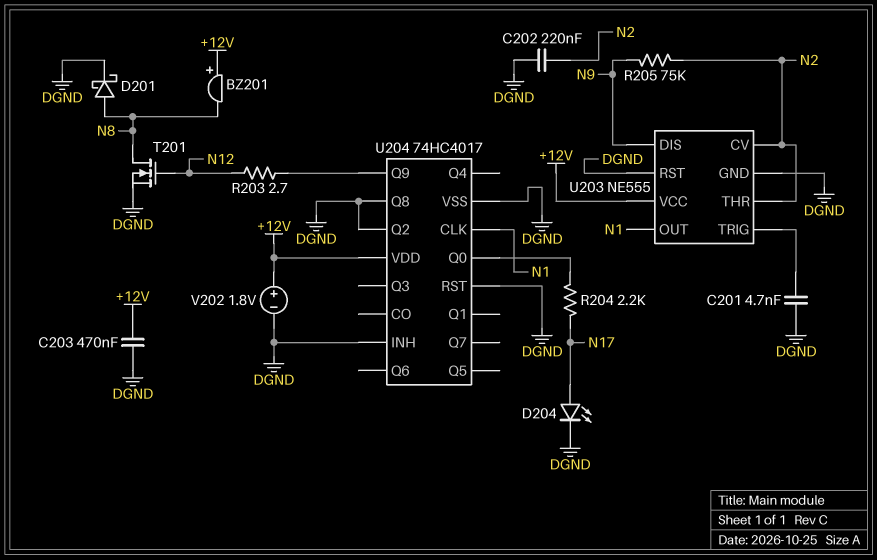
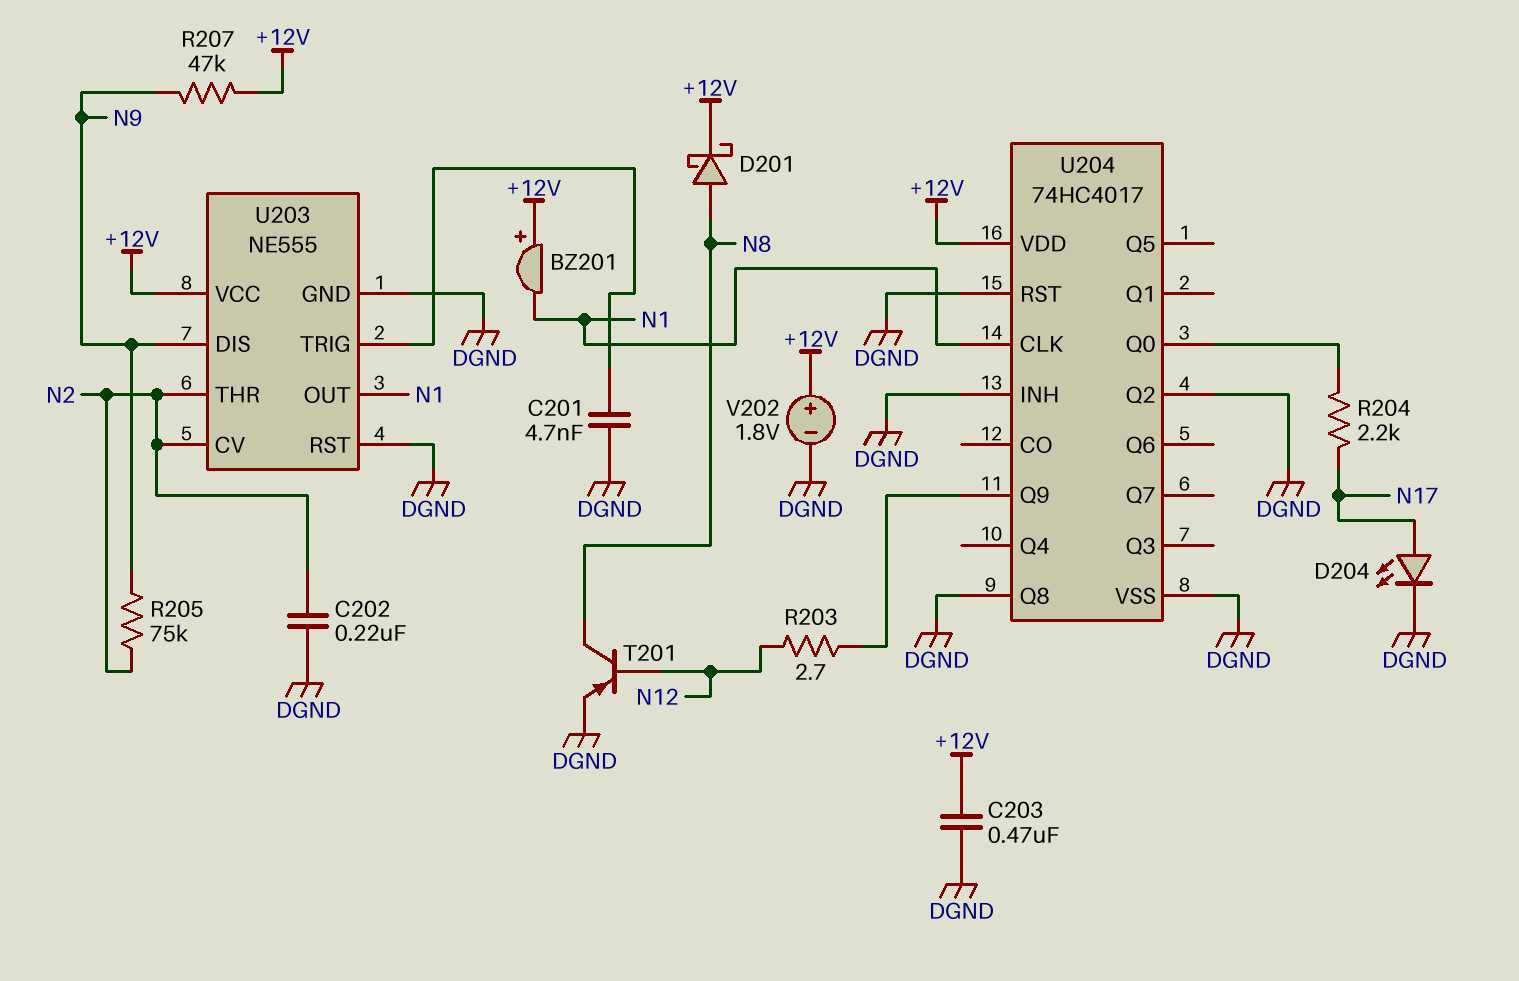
BZ201: buzzer (plus +12V, minus N8) -> buzzer (plus +12V, minus N1)
D201: schottky (A N8, K DGND) -> schottky (A N8, K +12V)
R207: none -> 47k (+12V, N9)
T201: NMOS (G N12, D N8, S DGND) -> PNP (B N12, C N8, E DGND)

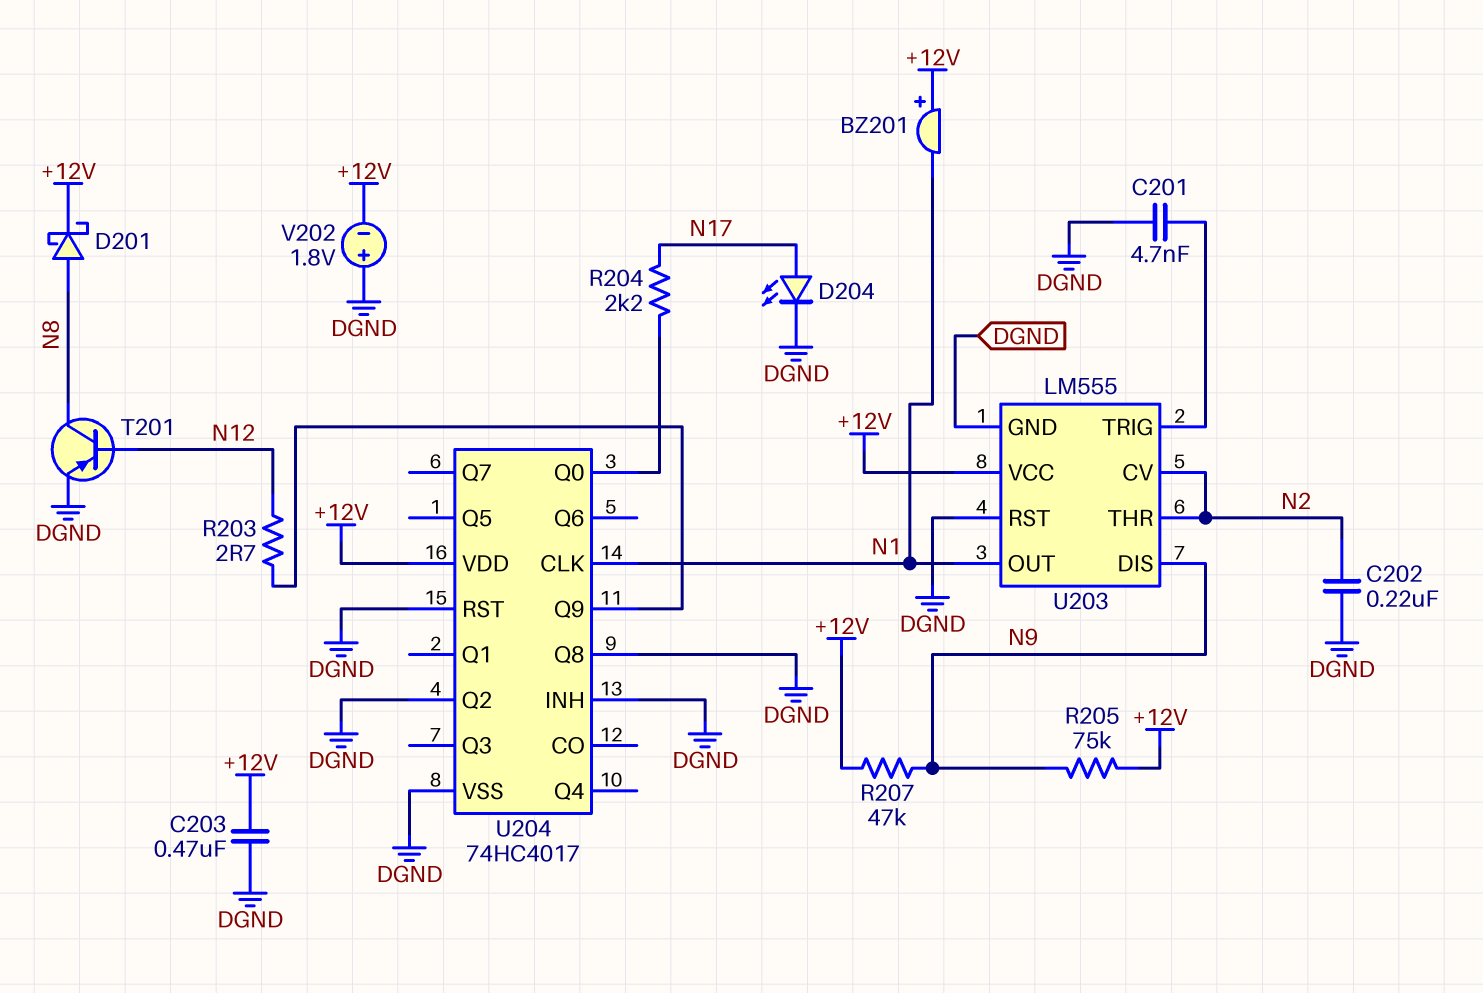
R205: 75k (N2, N9) -> 75k (+12V, N9)
U203: NE555 -> LM555
V202: 1.8V (plus +12V, minus DGND) -> 1.8V (plus DGND, minus +12V)

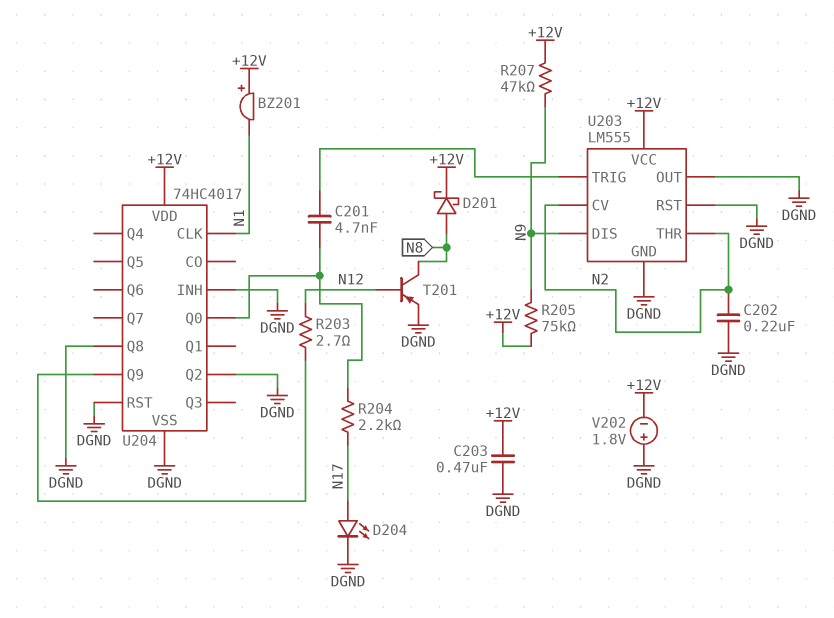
C201: 4.7nF (DGND, U203/TRIG) -> 4.7nF (U203/TRIG, U204/Q0)
U203 pin OUT: N1 -> DGND

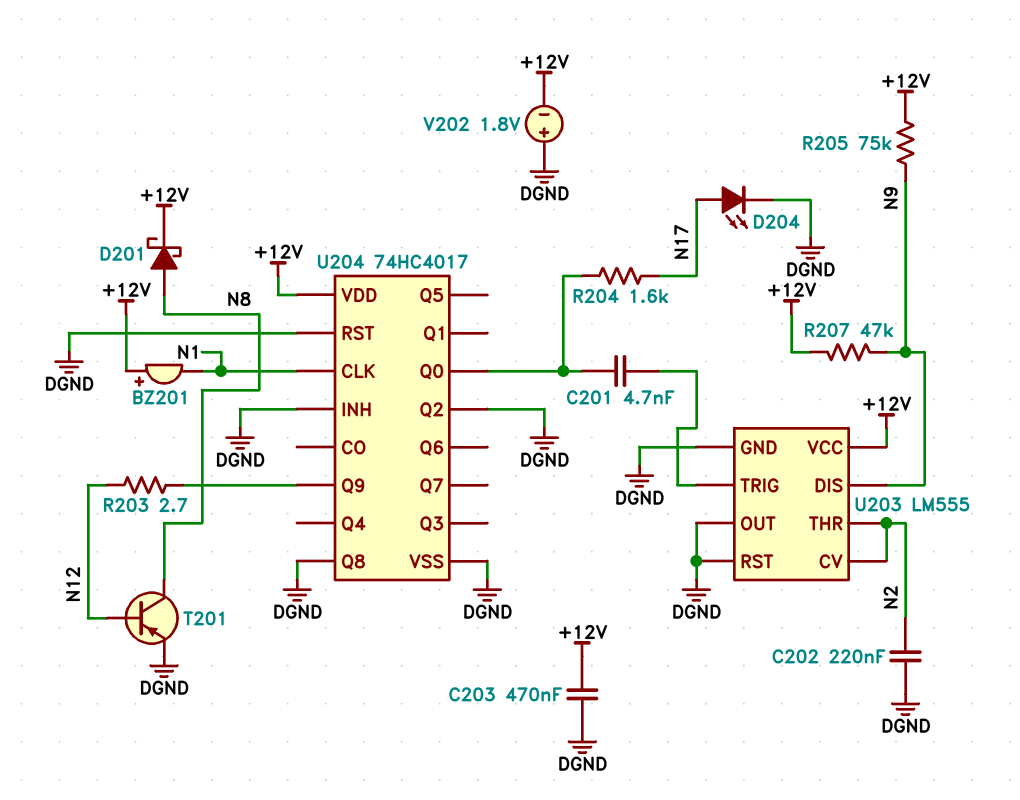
R204: 2.2k (N17, U204/Q0) -> 1.6k (N17, U204/Q0)

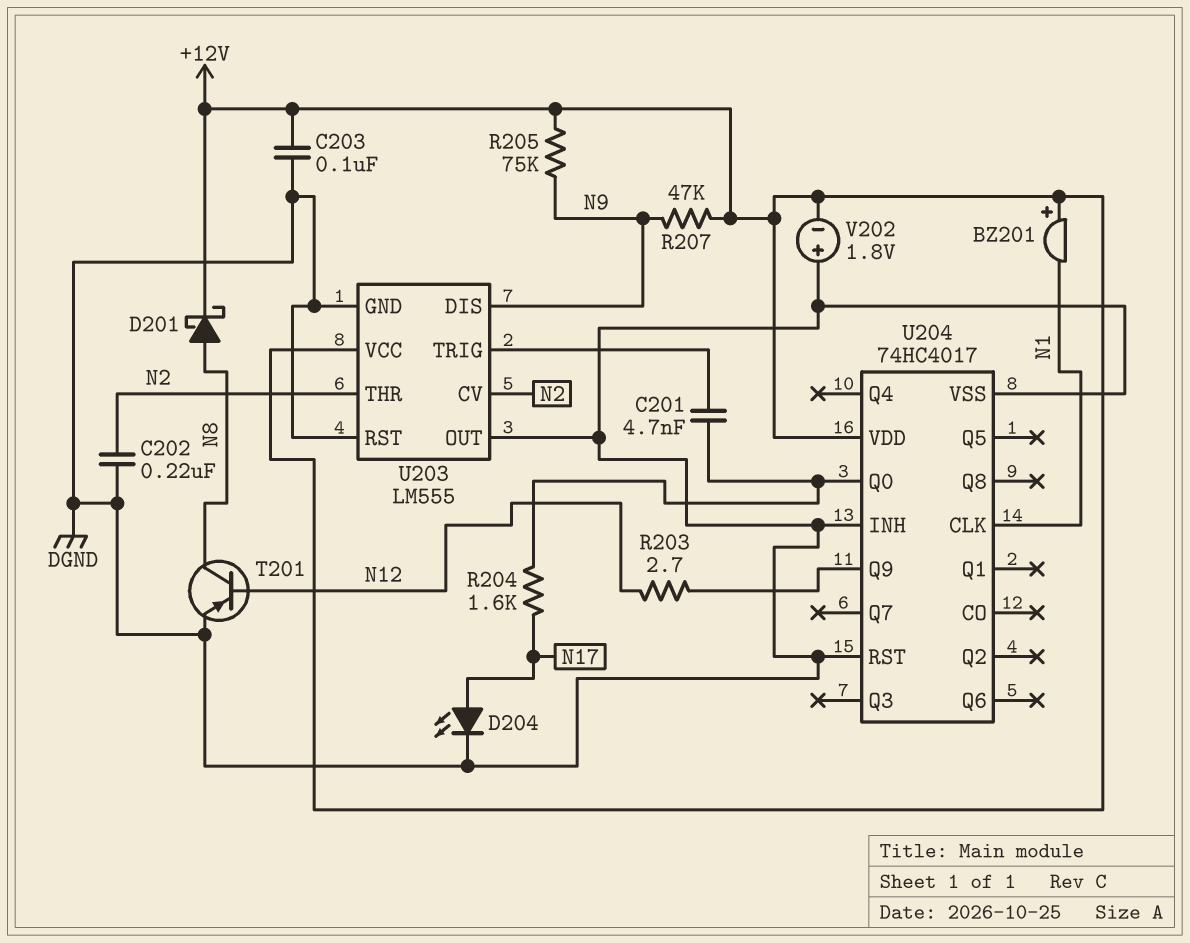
C203: 470nF (+12V, DGND) -> 100nF (+12V, DGND)
U204 pin Q2: DGND -> none
U204 pin Q8: DGND -> none

